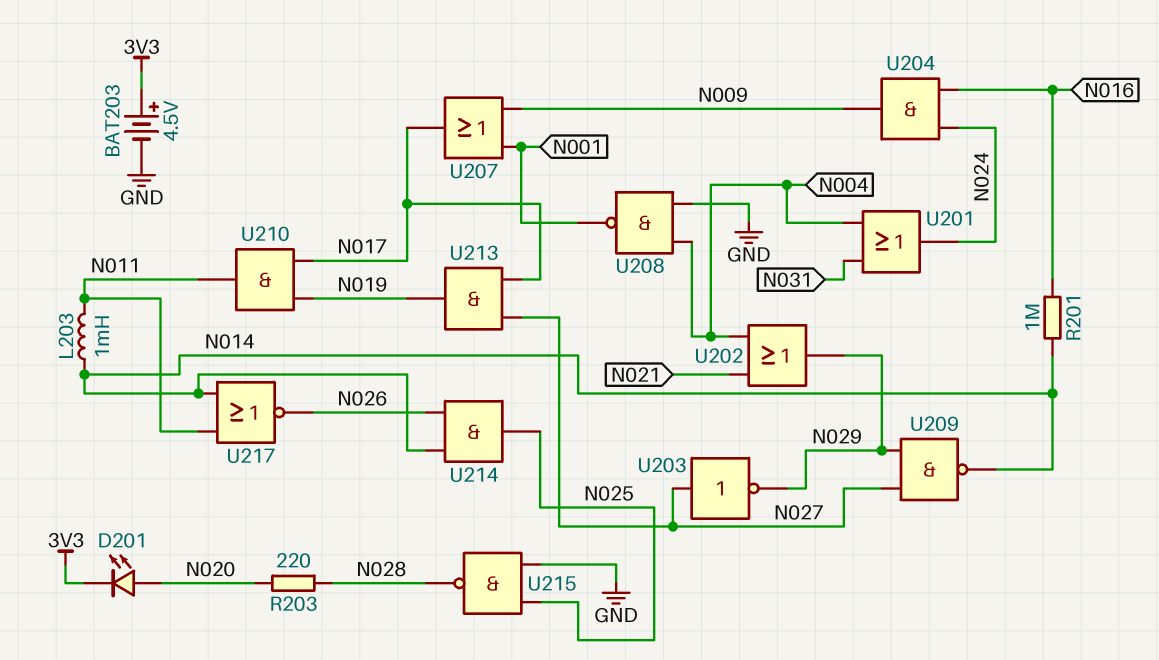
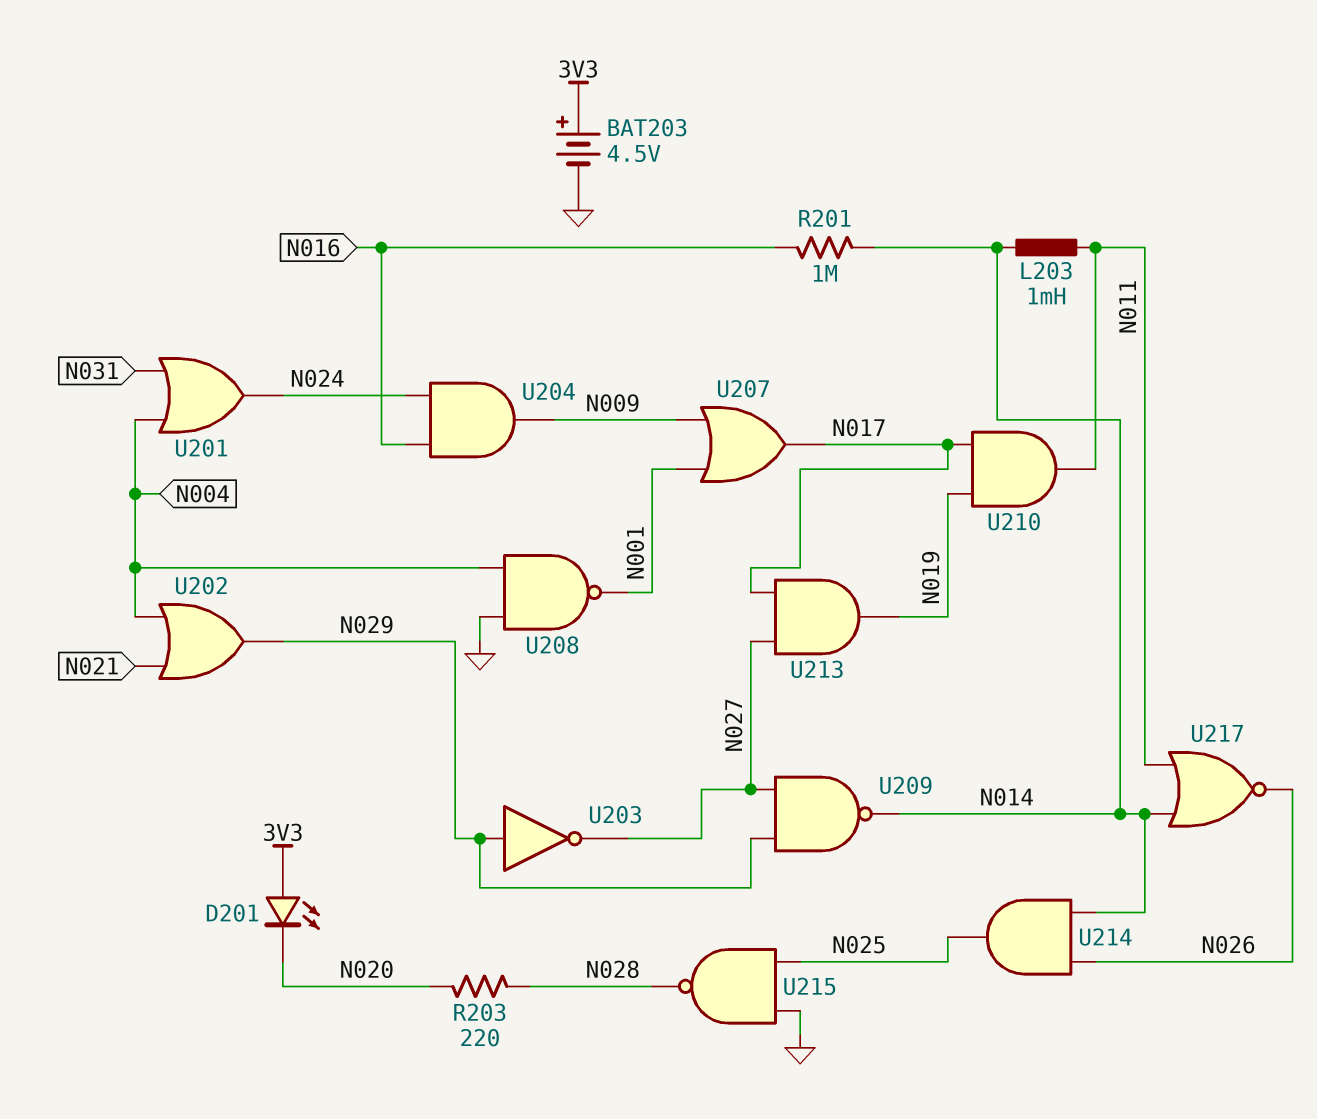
D201: LED (A N020, K 3V3) -> LED (A 3V3, K N020)
U203: NOT (in N027, out N029) -> NOT (in N029, out N027)

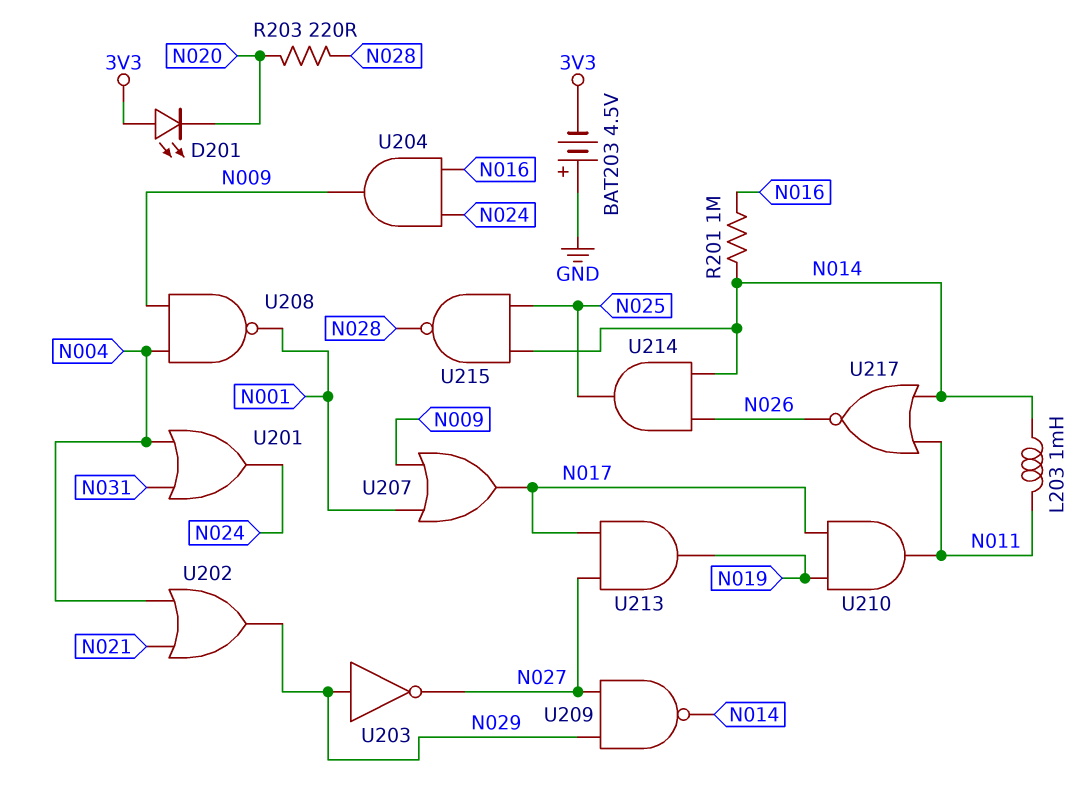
BAT203: 4.5V (plus 3V3, minus GND) -> 4.5V (plus GND, minus 3V3)
U208: NAND (in GND, in N004, out N001) -> NAND (in N004, in N009, out N001)
U215: NAND (in GND, in N025, out N028) -> NAND (in N014, in N025, out N028)

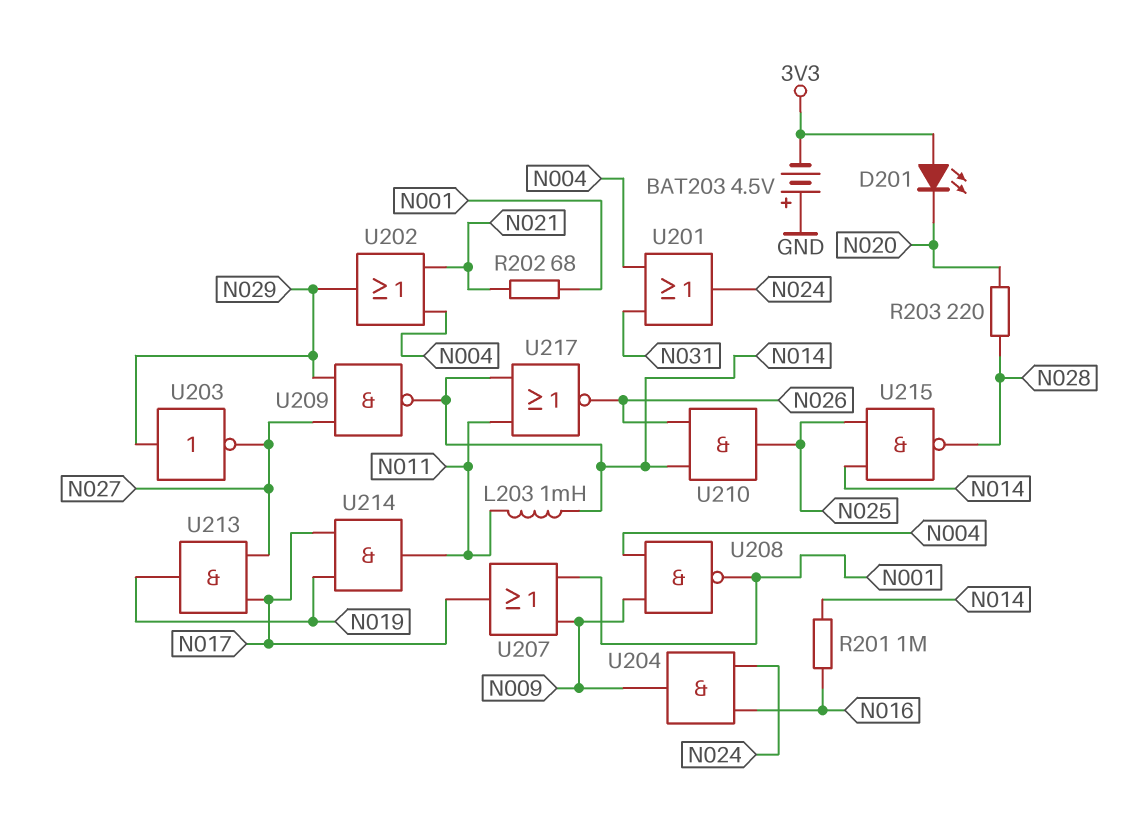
R202: none -> 68 (N001, N021)
U210: AND (in N017, in N019, out N011) -> AND (in N014, in N026, out N025)
U214: AND (in N014, in N026, out N025) -> AND (in N017, in N019, out N011)

